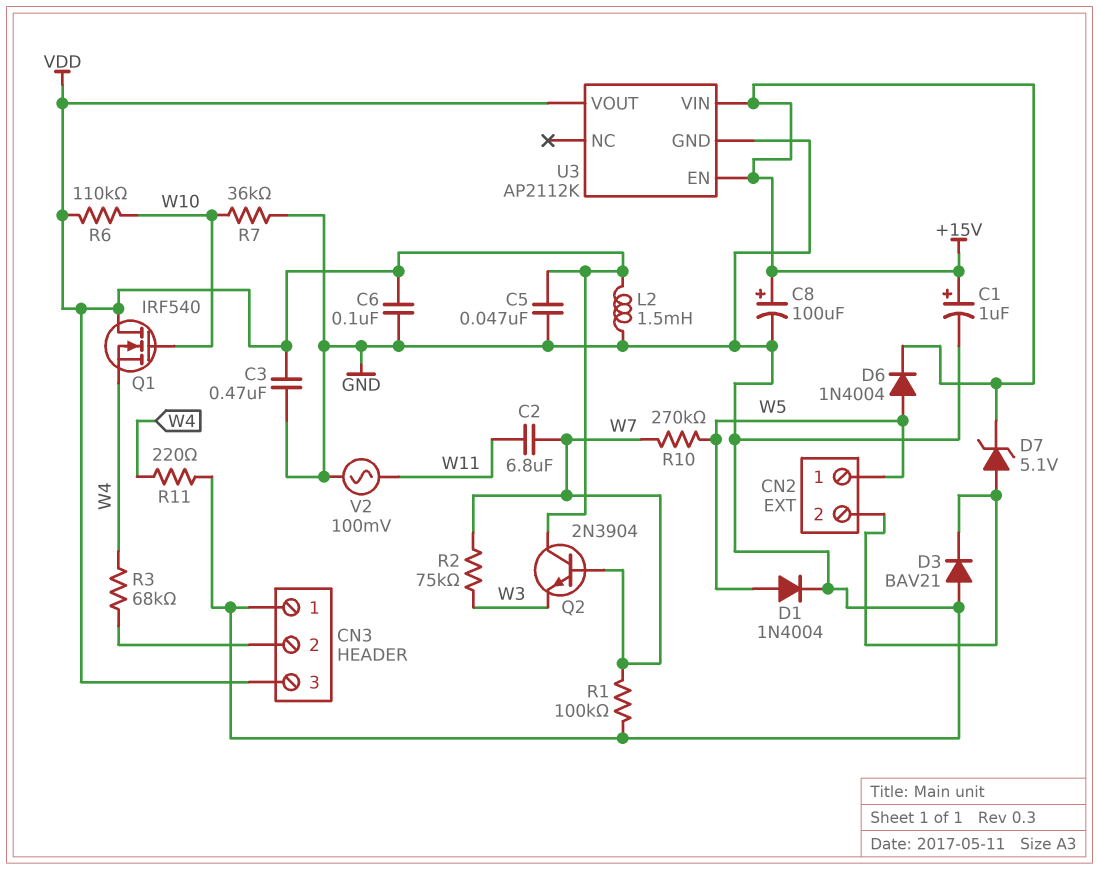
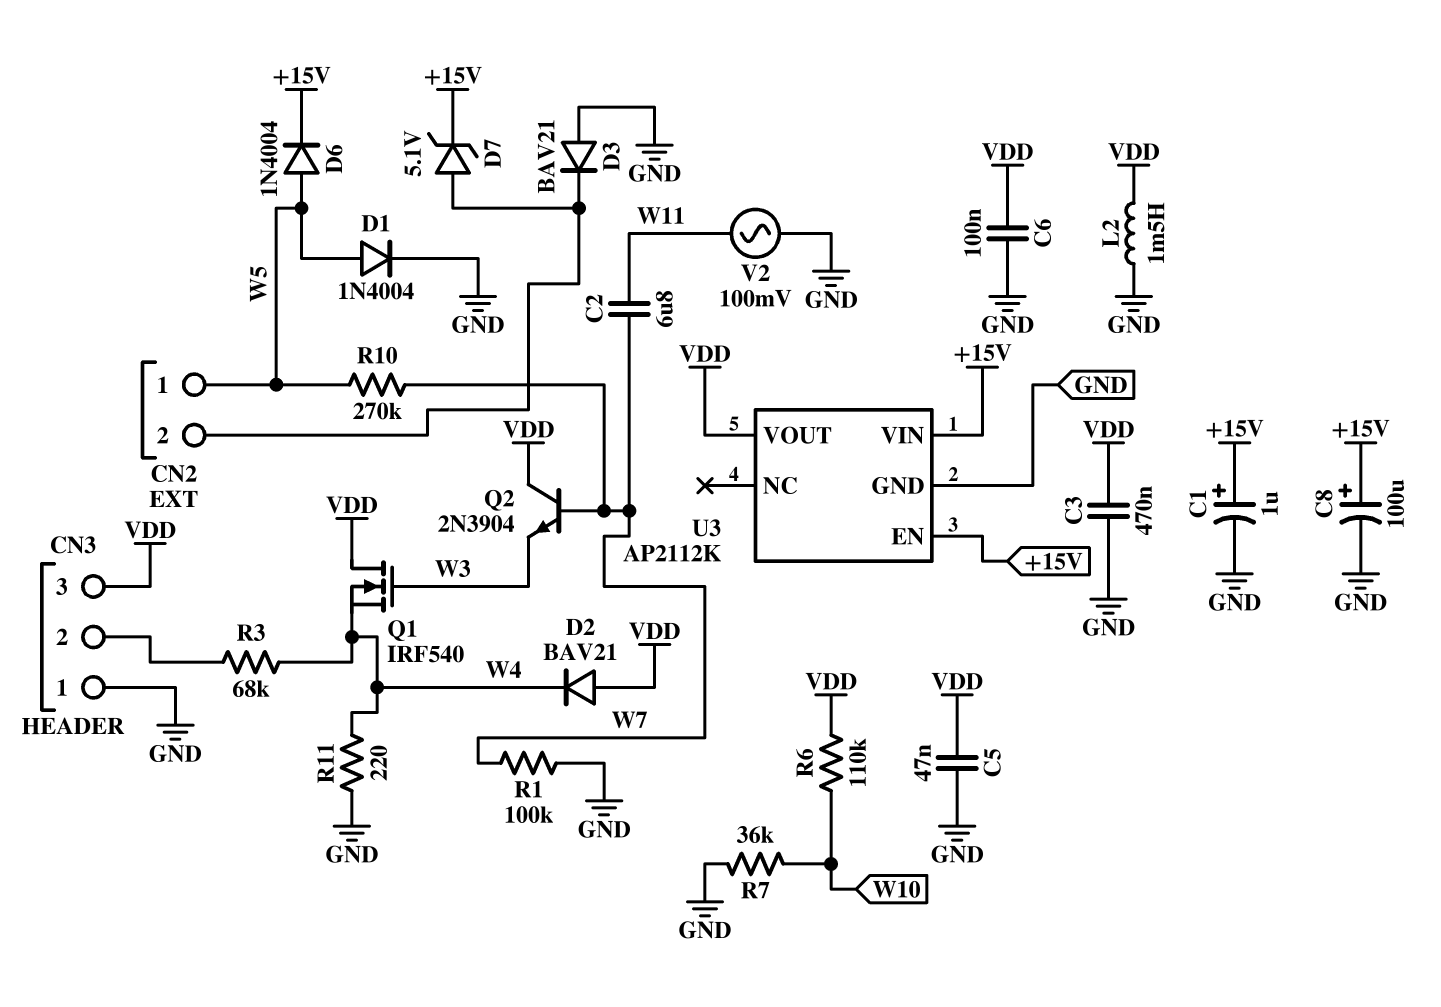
D2: none -> diode BAV21 (A VDD, K W4)
Q1: NMOS IRF540 (G W10, D VDD, S W4) -> NMOS IRF540 (G W3, D VDD, S W4)
R2: 75k (W3, W7) -> none

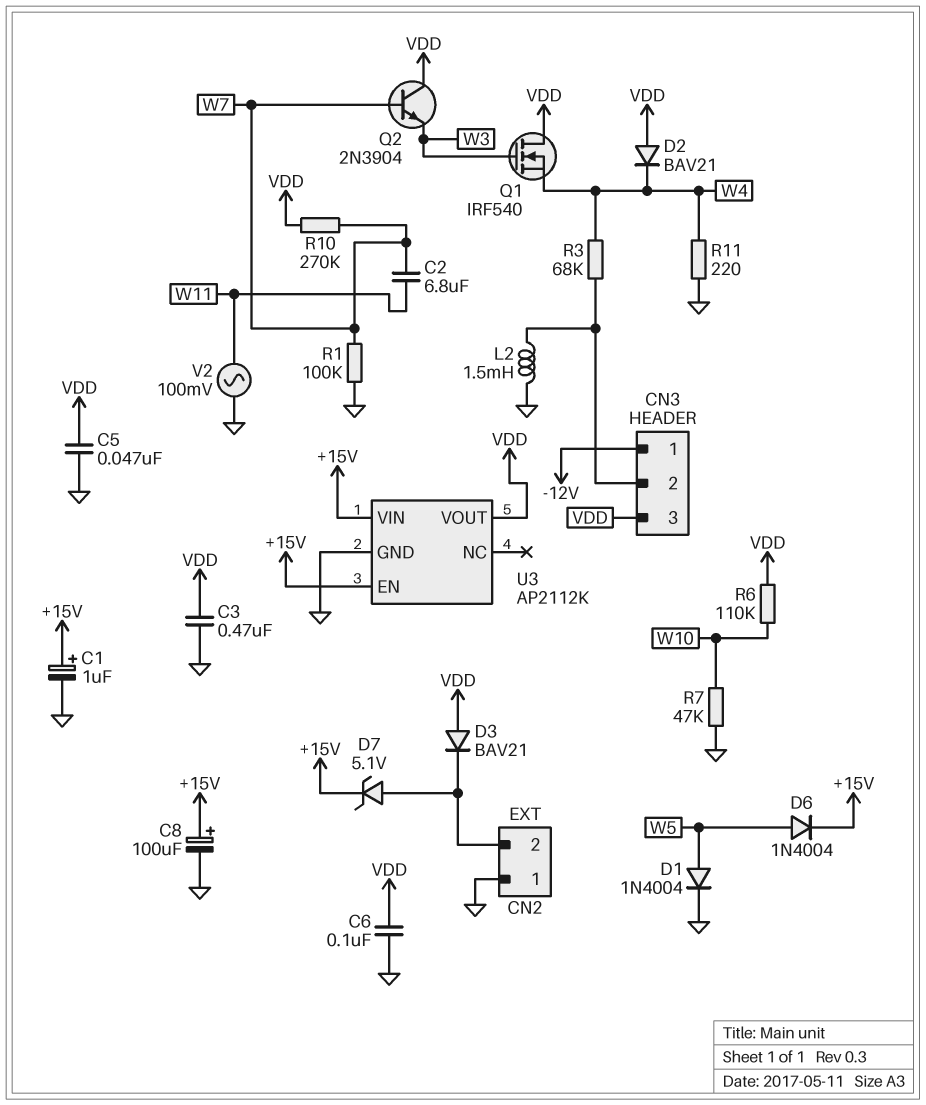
CN2 pin 1: W5 -> GND
CN3 pin 1: GND -> -12V
D3: diode BAV21 (A GND, K CN2/2) -> diode BAV21 (A VDD, K CN2/2)
L2: 1.5mH (GND, VDD) -> 1.5mH (CN3/2, GND)
R7: 36k (GND, W10) -> 47k (GND, W10)
R10: 270k (W5, W7) -> 270k (VDD, W7)

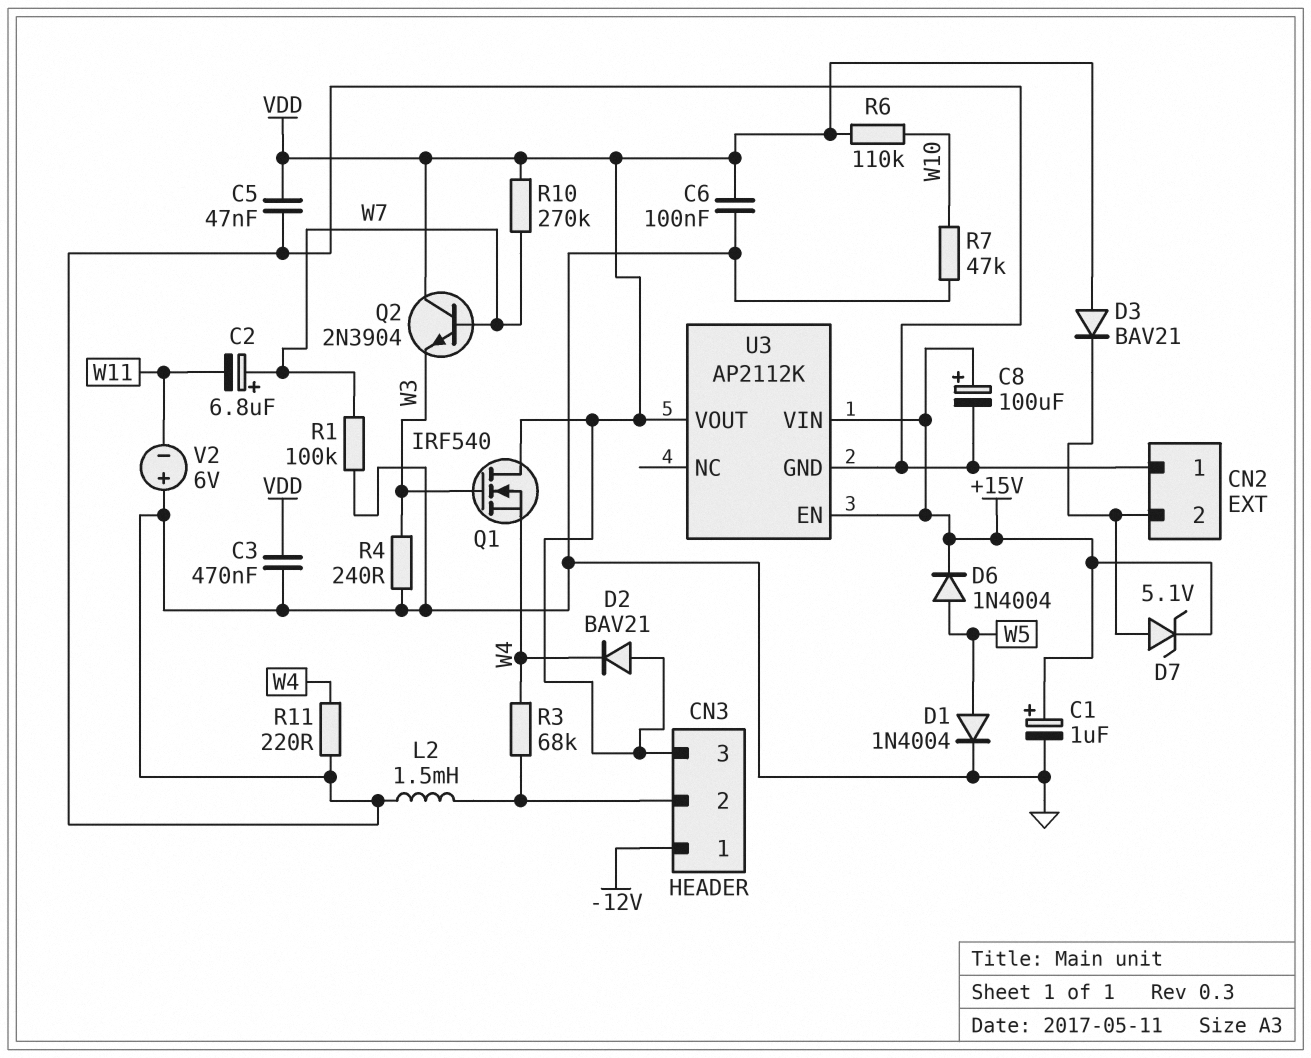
C2: 6.8uF (W7, W11) -> 6.8uF (plus W7, minus W11)
R4: none -> 240 (GND, W3)
V2: AC 100mV (GND, W11) -> 6V (plus GND, minus W11)

